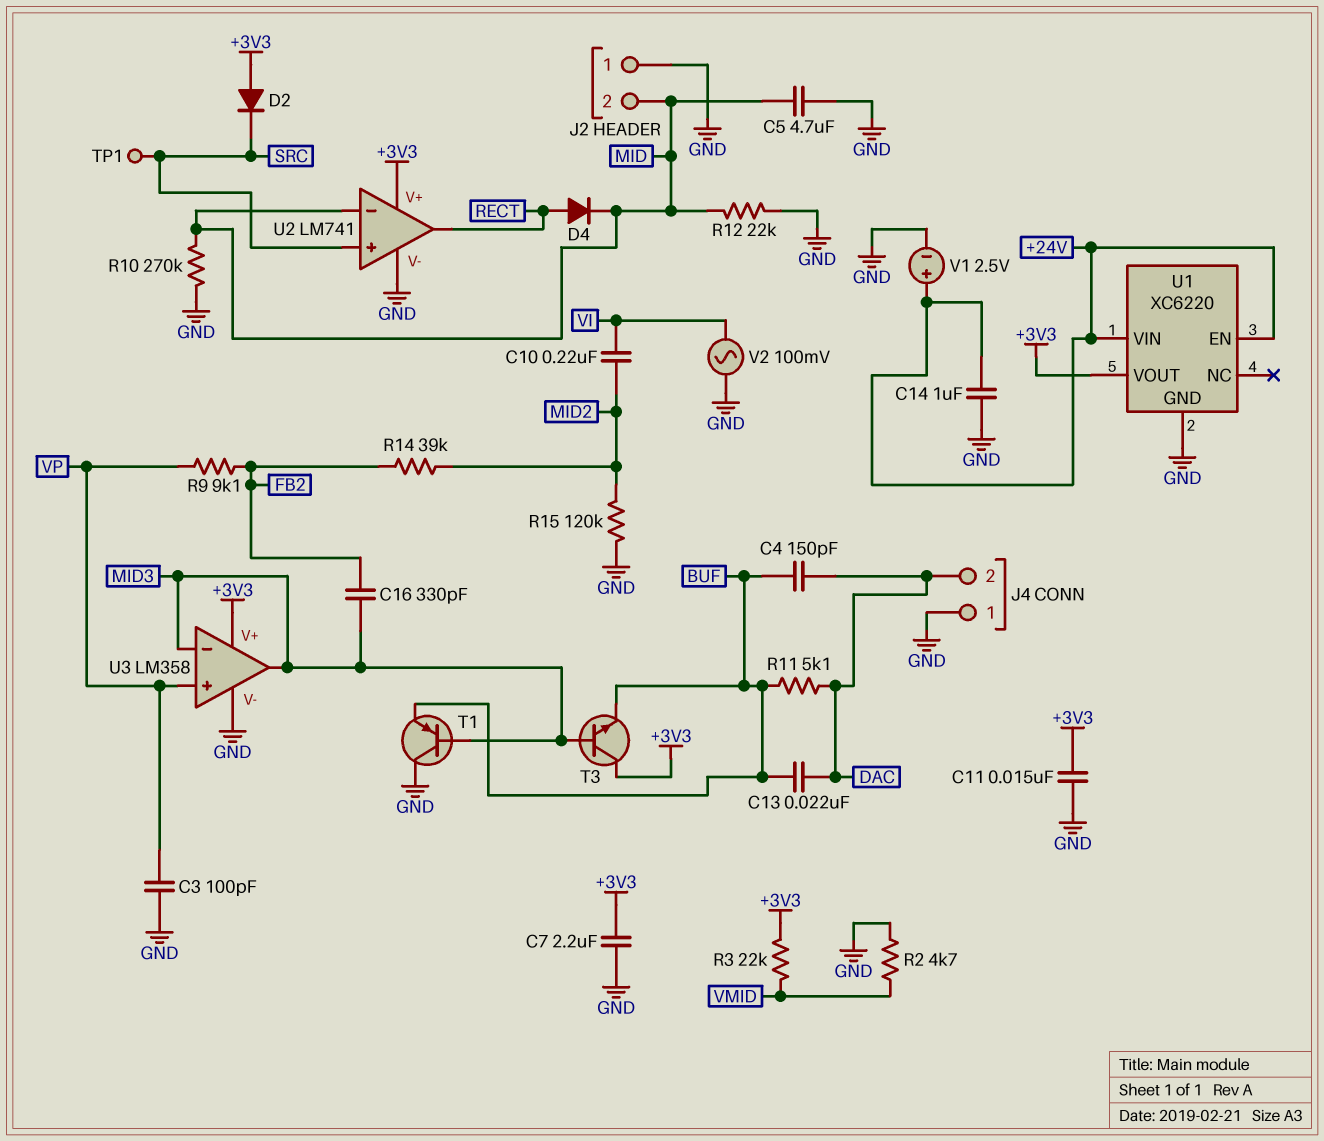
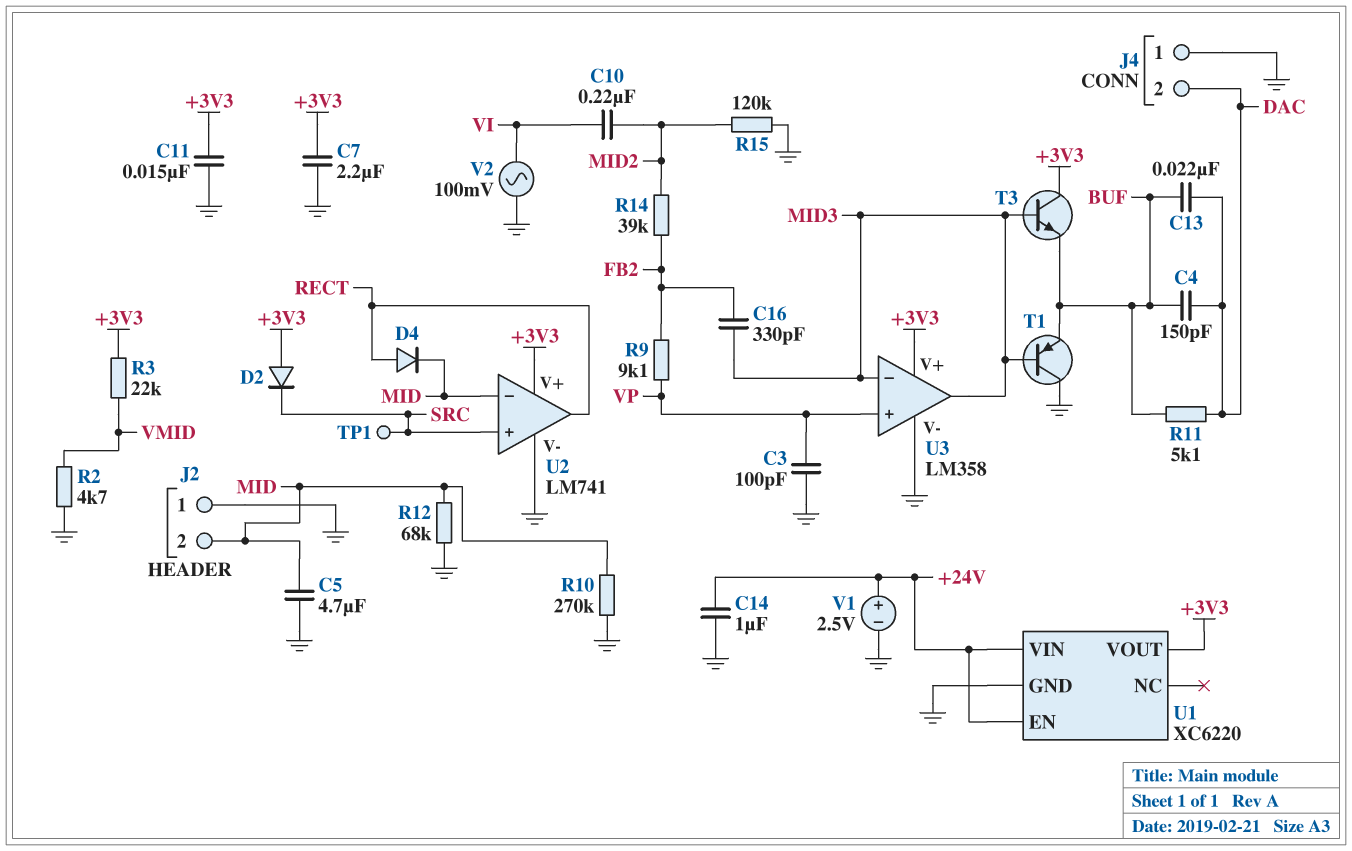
R12: 22k (GND, MID) -> 68k (GND, MID)

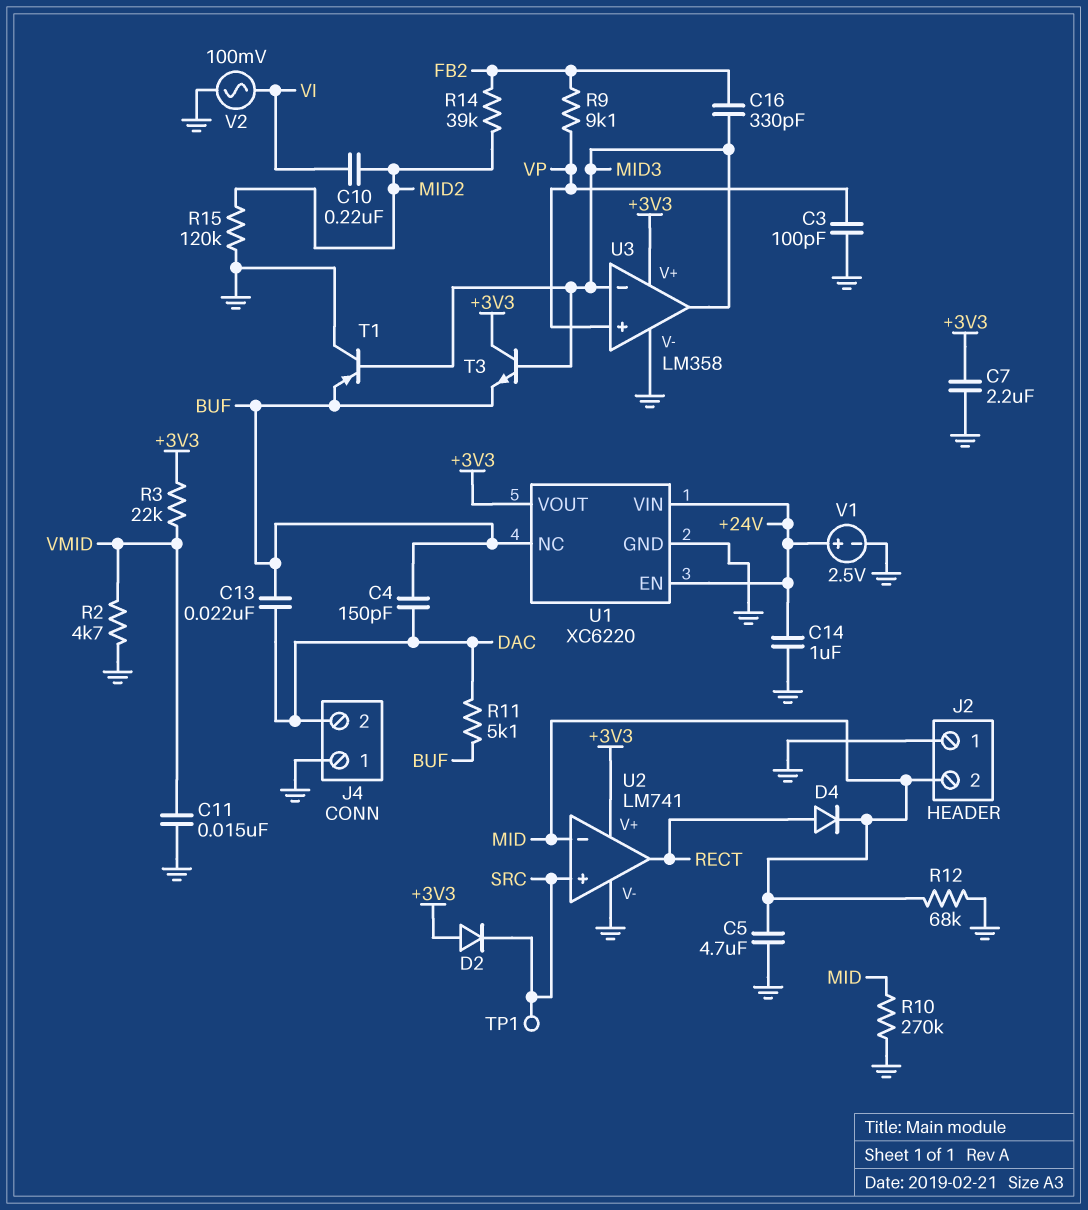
C11: 15nF (+3V3, GND) -> 15nF (GND, VMID)
U1 pin NC: none -> BUF

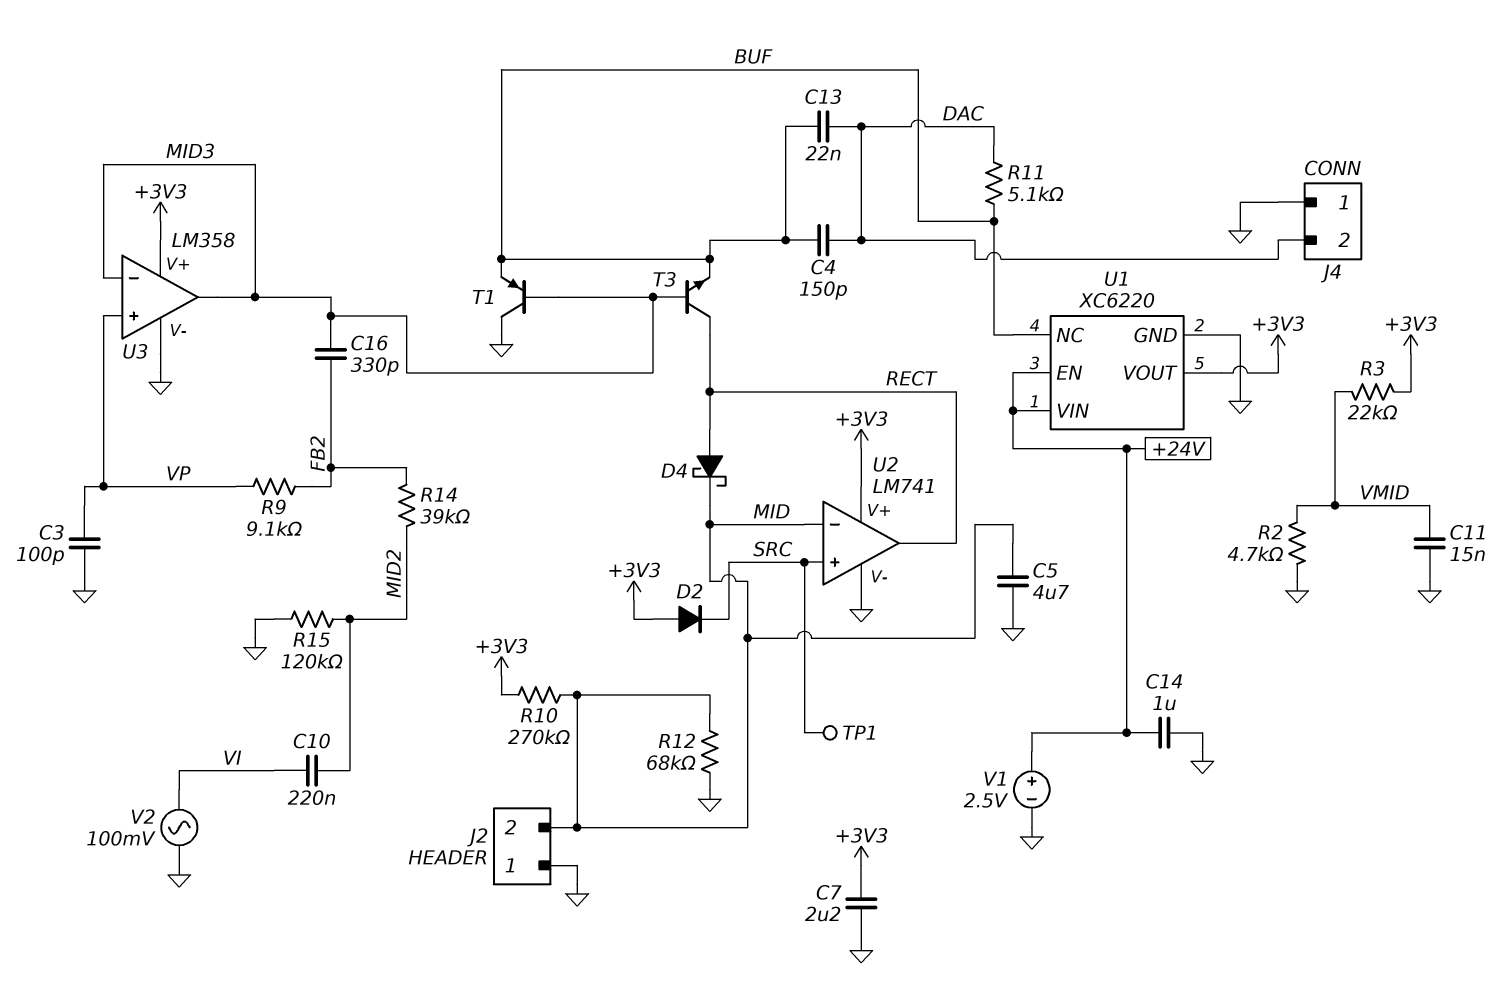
D4: diode (A RECT, K MID) -> schottky (A RECT, K MID)
R10: 270k (GND, MID) -> 270k (+3V3, MID)
T3: NPN (B MID3, C +3V3, E BUF) -> NPN (B MID3, C RECT, E BUF)

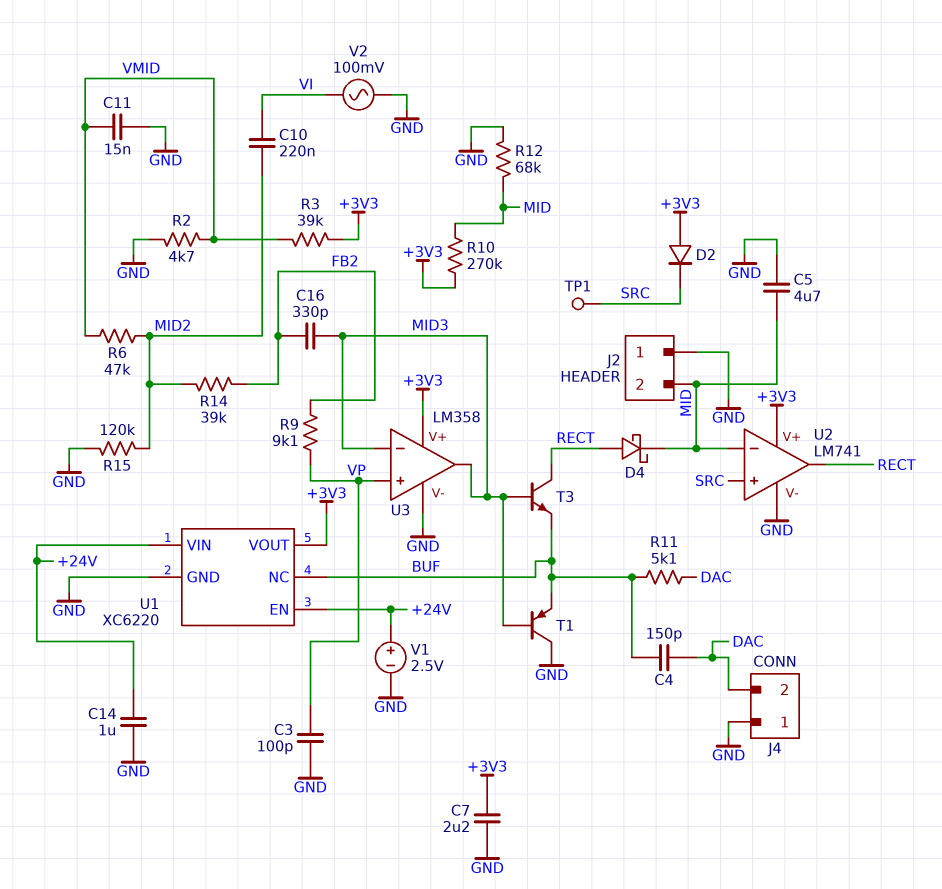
C13: 22nF (BUF, DAC) -> none
R3: 22k (+3V3, VMID) -> 39k (+3V3, VMID)
R6: none -> 47k (MID2, VMID)

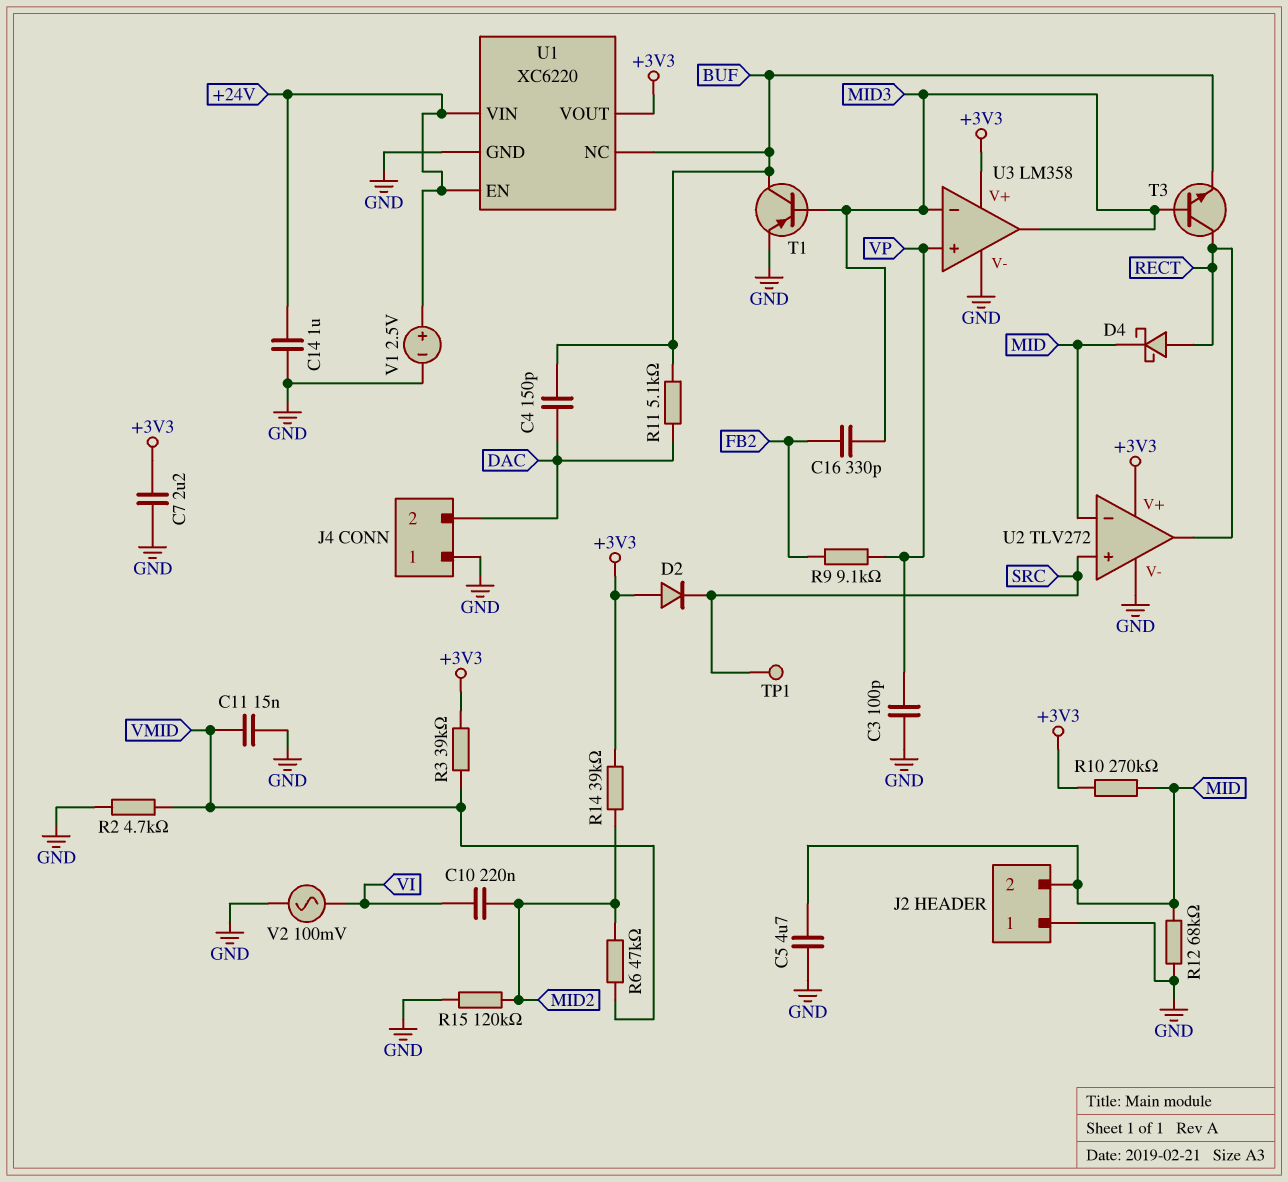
R14: 39k (FB2, MID2) -> 39k (+3V3, MID2)
T1: PNP (B MID3, C GND, E BUF) -> PNP (B MID3, C BUF, E GND)
U2: LM741 -> TLV272

